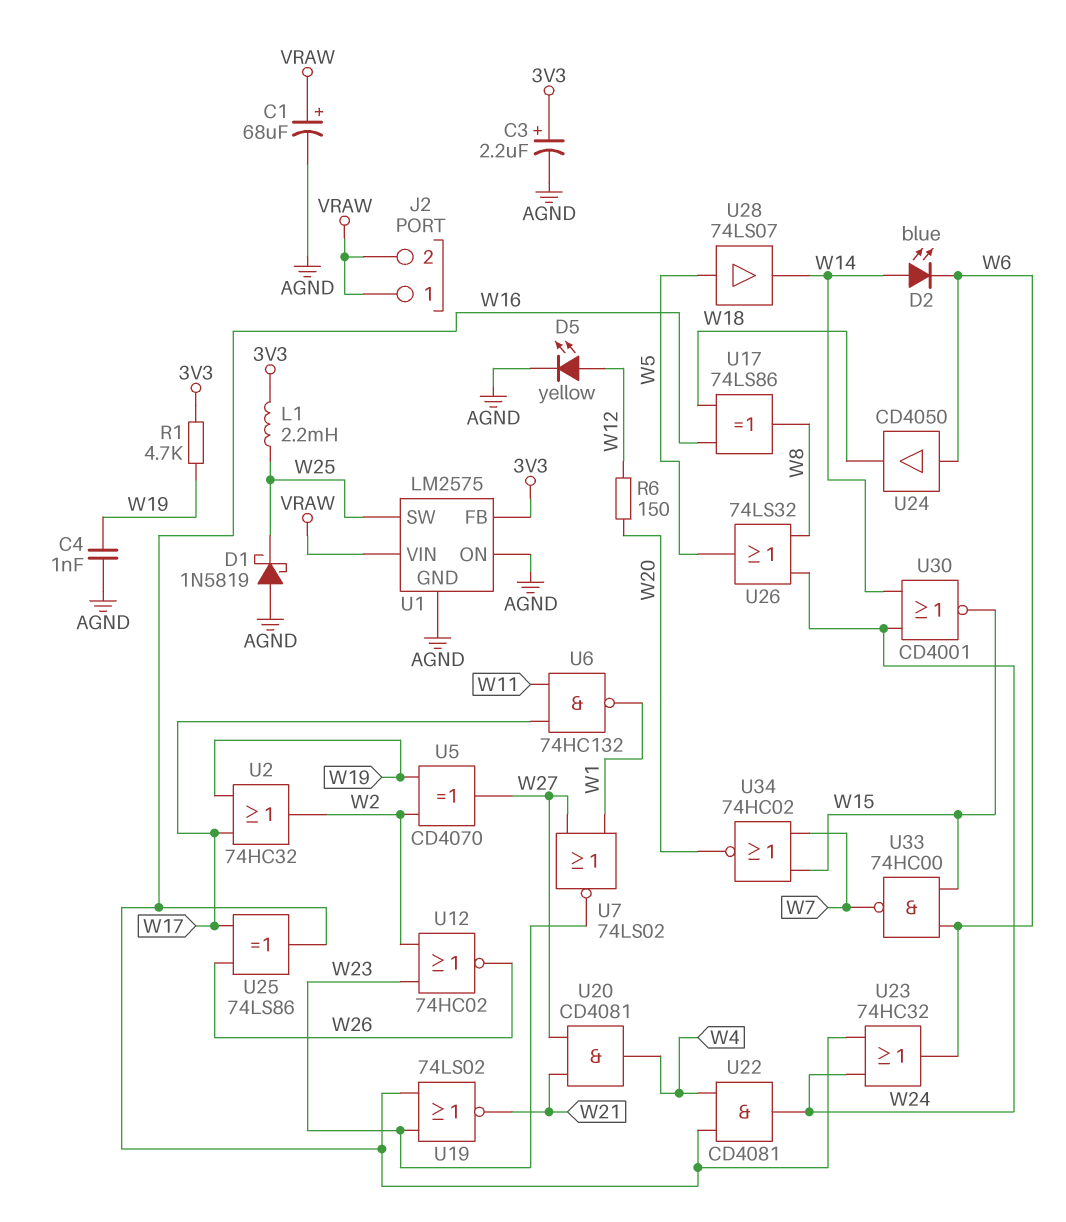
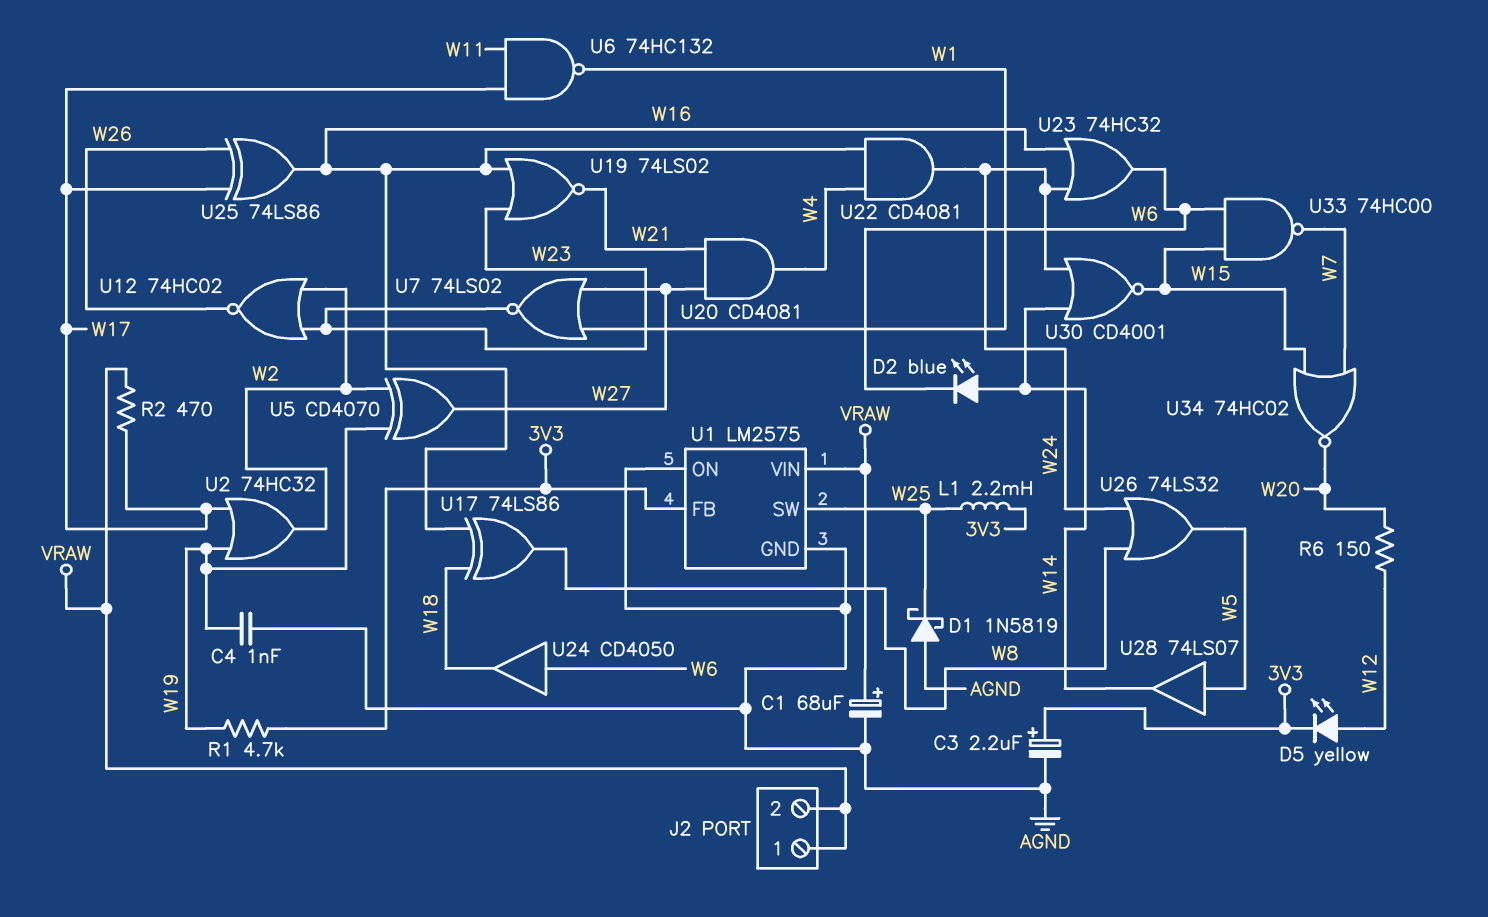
D5: LED yellow (A W12, K AGND) -> LED yellow (A W12, K 3V3)
R2: none -> 470 (VRAW, W17)

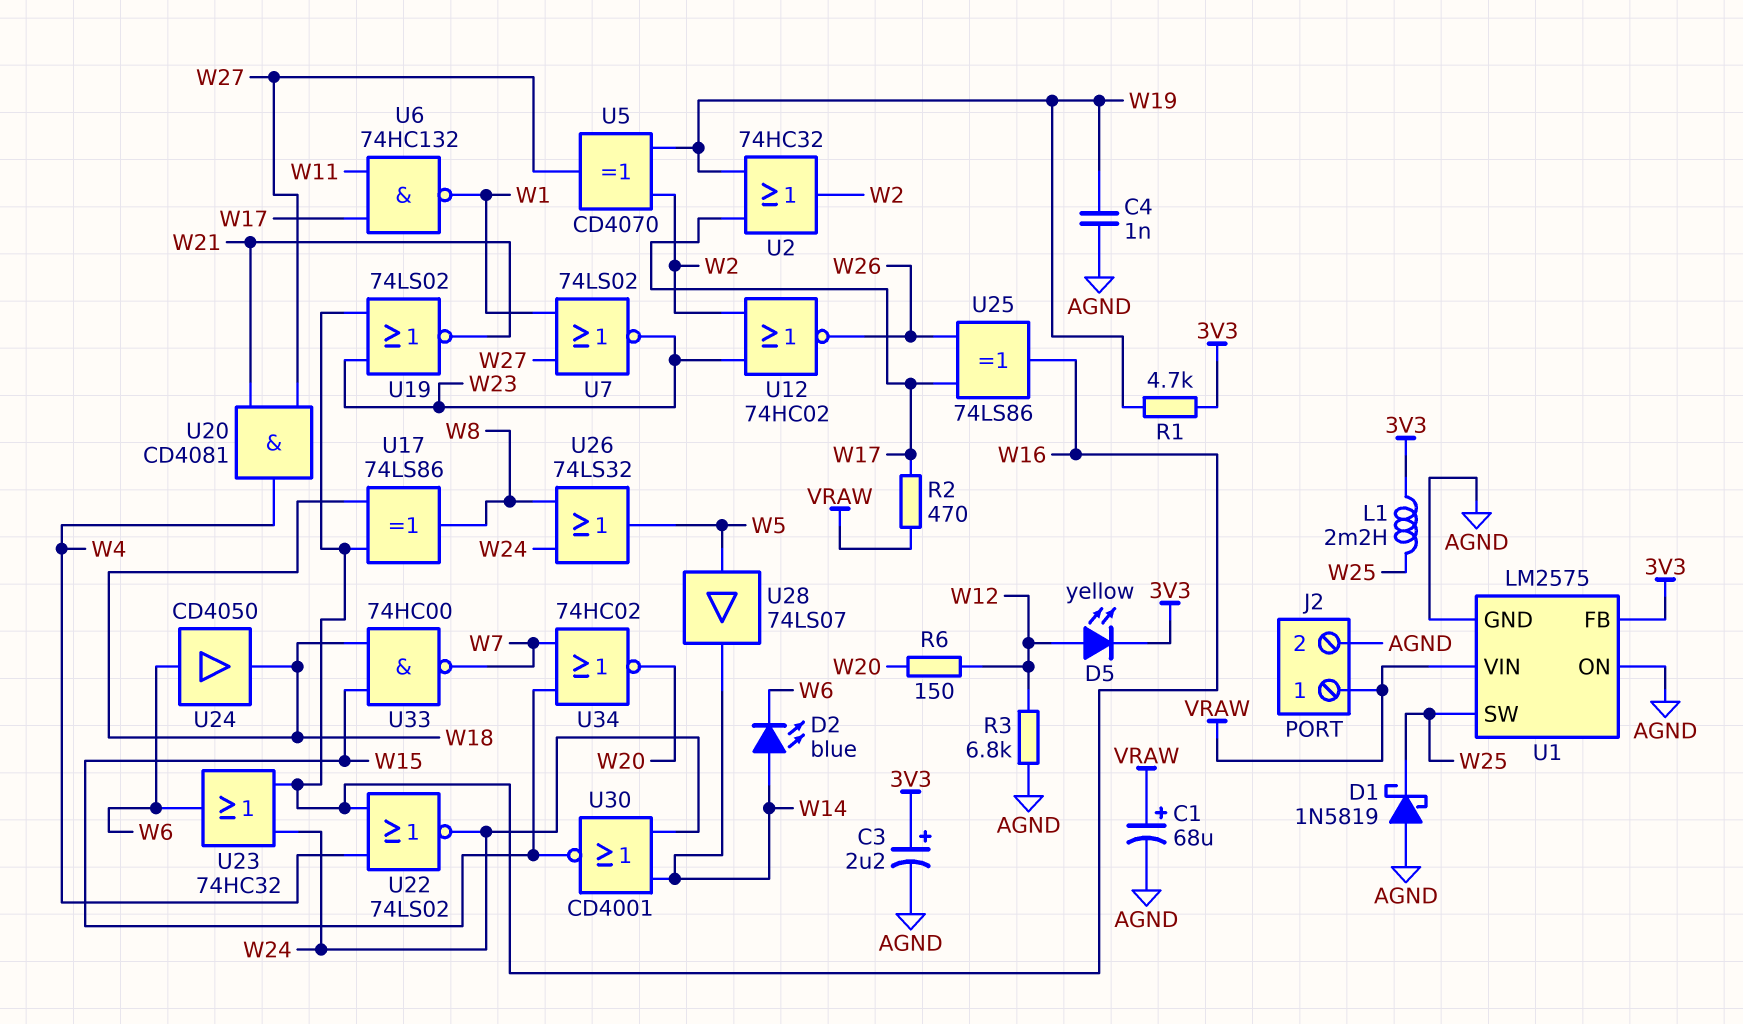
J2 pin 2: VRAW -> AGND
R3: none -> 6.8k (AGND, W12)
U22: AND CD4081 (in W4, in W16, out W24) -> NOR 74LS02 (in W4, in W16, out W24)
U33: NAND 74HC00 (in W6, in W15, out W7) -> NAND 74HC00 (in W15, in W18, out W7)

